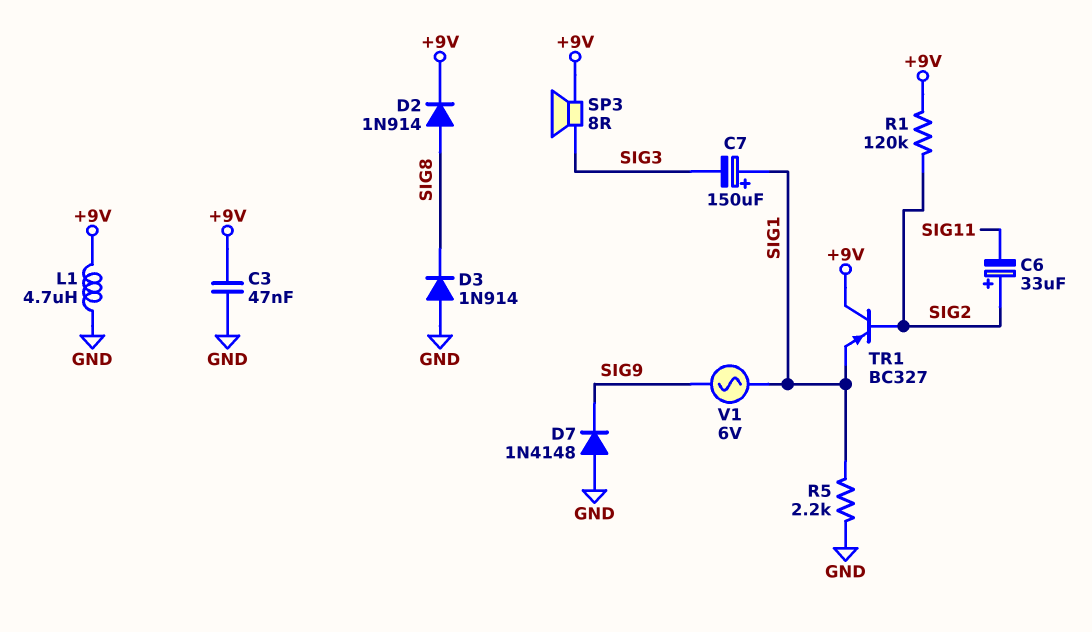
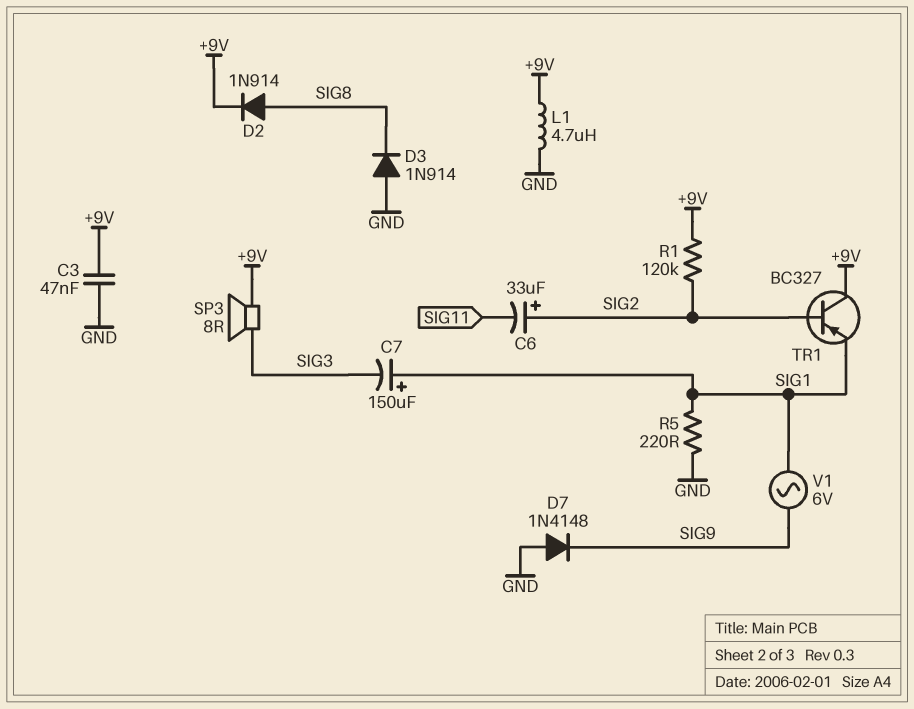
R5: 2.2k (GND, SIG1) -> 220 (GND, SIG1)

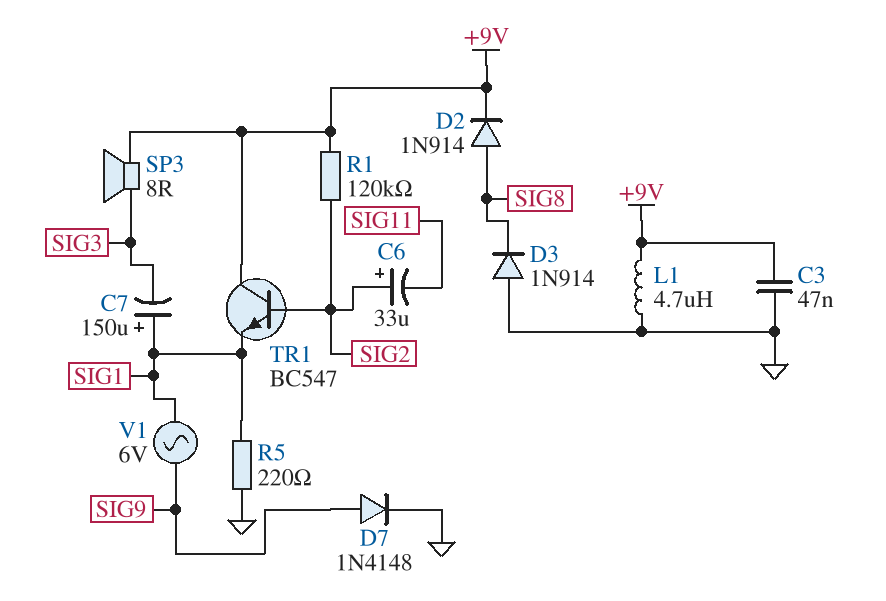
D7: diode 1N4148 (A GND, K SIG9) -> diode 1N4148 (A SIG9, K GND)
TR1: PNP BC327 (B SIG2, C +9V, E SIG1) -> NPN BC547 (B SIG2, C +9V, E SIG1)

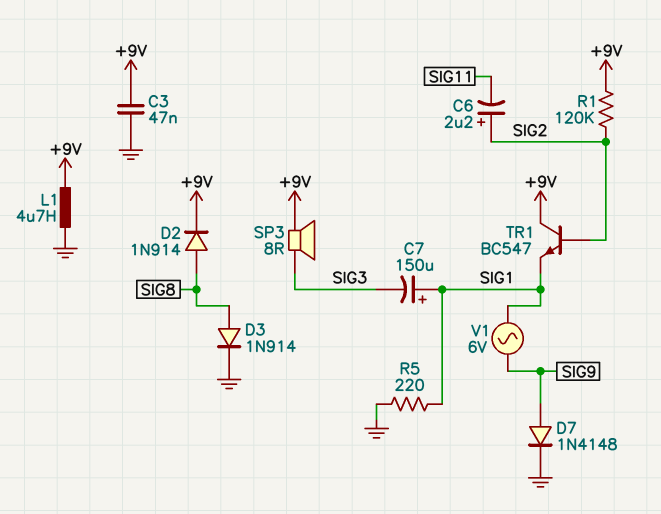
C6: 33uF (plus SIG2, minus SIG11) -> 2.2uF (plus SIG2, minus SIG11)
D3: diode 1N914 (A GND, K SIG8) -> diode 1N914 (A SIG8, K GND)

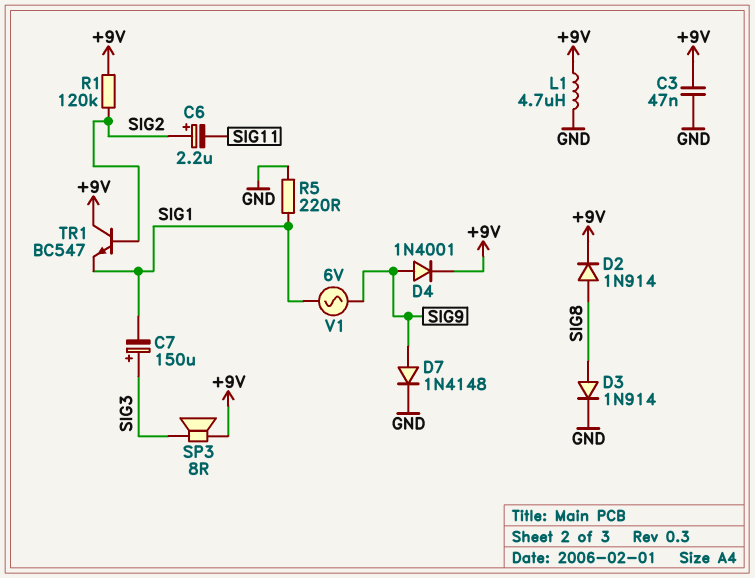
C7: 150uF (plus SIG1, minus SIG3) -> 150uF (plus SIG3, minus SIG1)
D4: none -> diode 1N4001 (A SIG9, K +9V)

